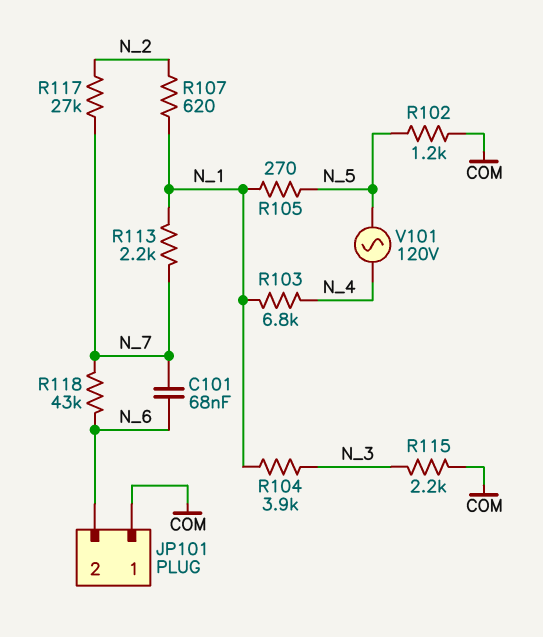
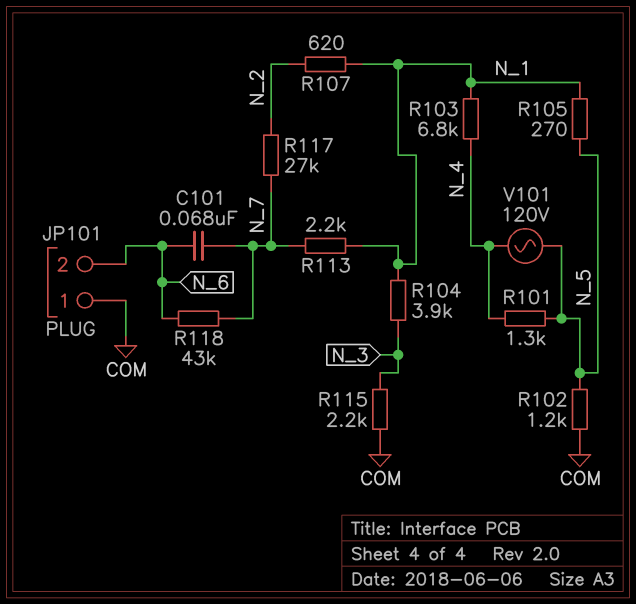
R101: none -> 1.3k (N_4, N_5)

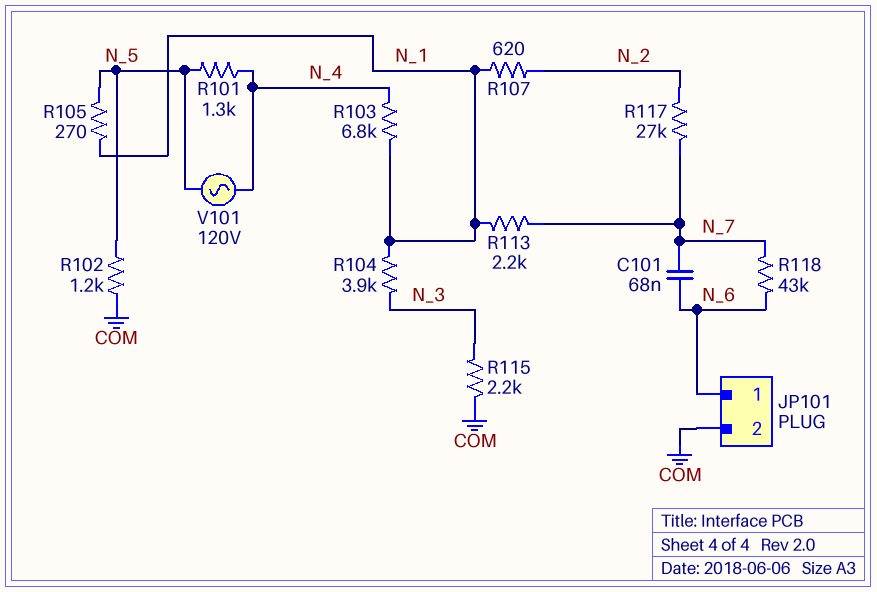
JP101 pin 1: COM -> N_6
JP101 pin 2: N_6 -> COM

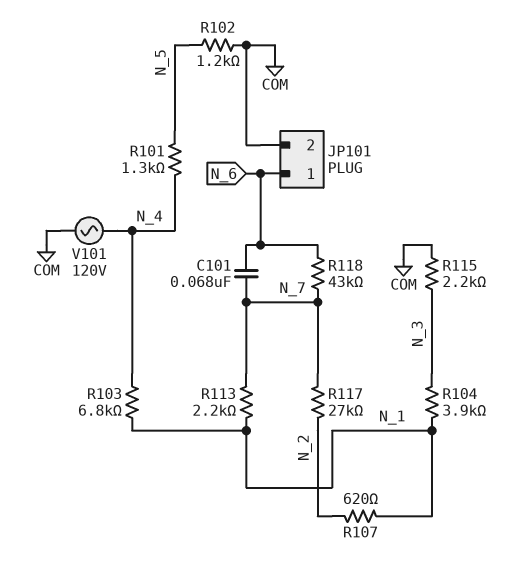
R105: 270 (N_1, N_5) -> none
V101: AC 120V (N_4, N_5) -> AC 120V (COM, N_4)

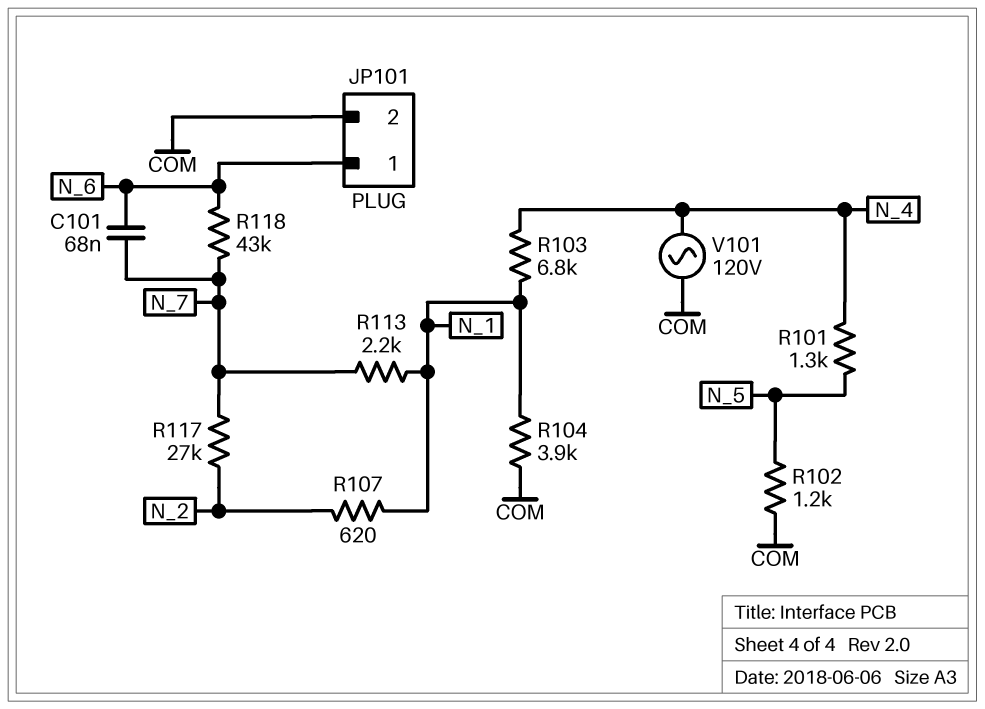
R104: 3.9k (N_1, N_3) -> 3.9k (COM, N_1)
R115: 2.2k (COM, N_3) -> none

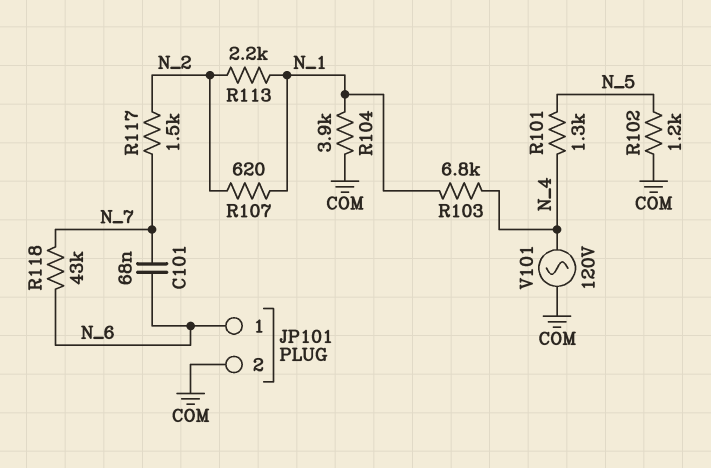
R113: 2.2k (N_1, N_7) -> 2.2k (N_1, N_2)
R117: 27k (N_2, N_7) -> 1.5k (N_2, N_7)

